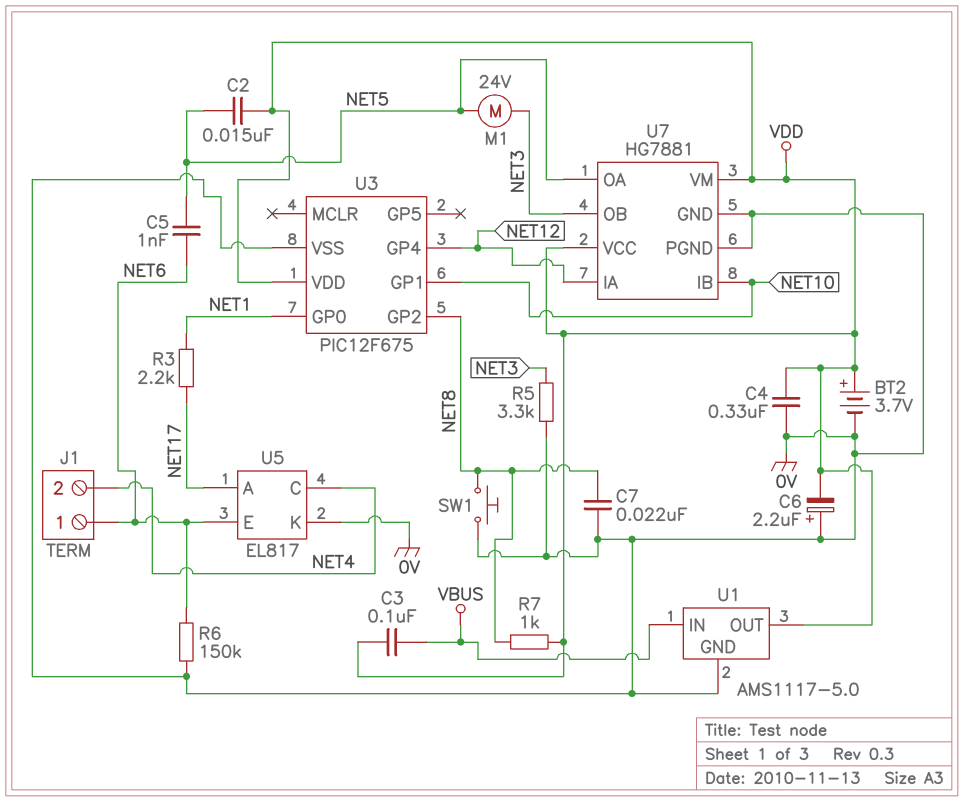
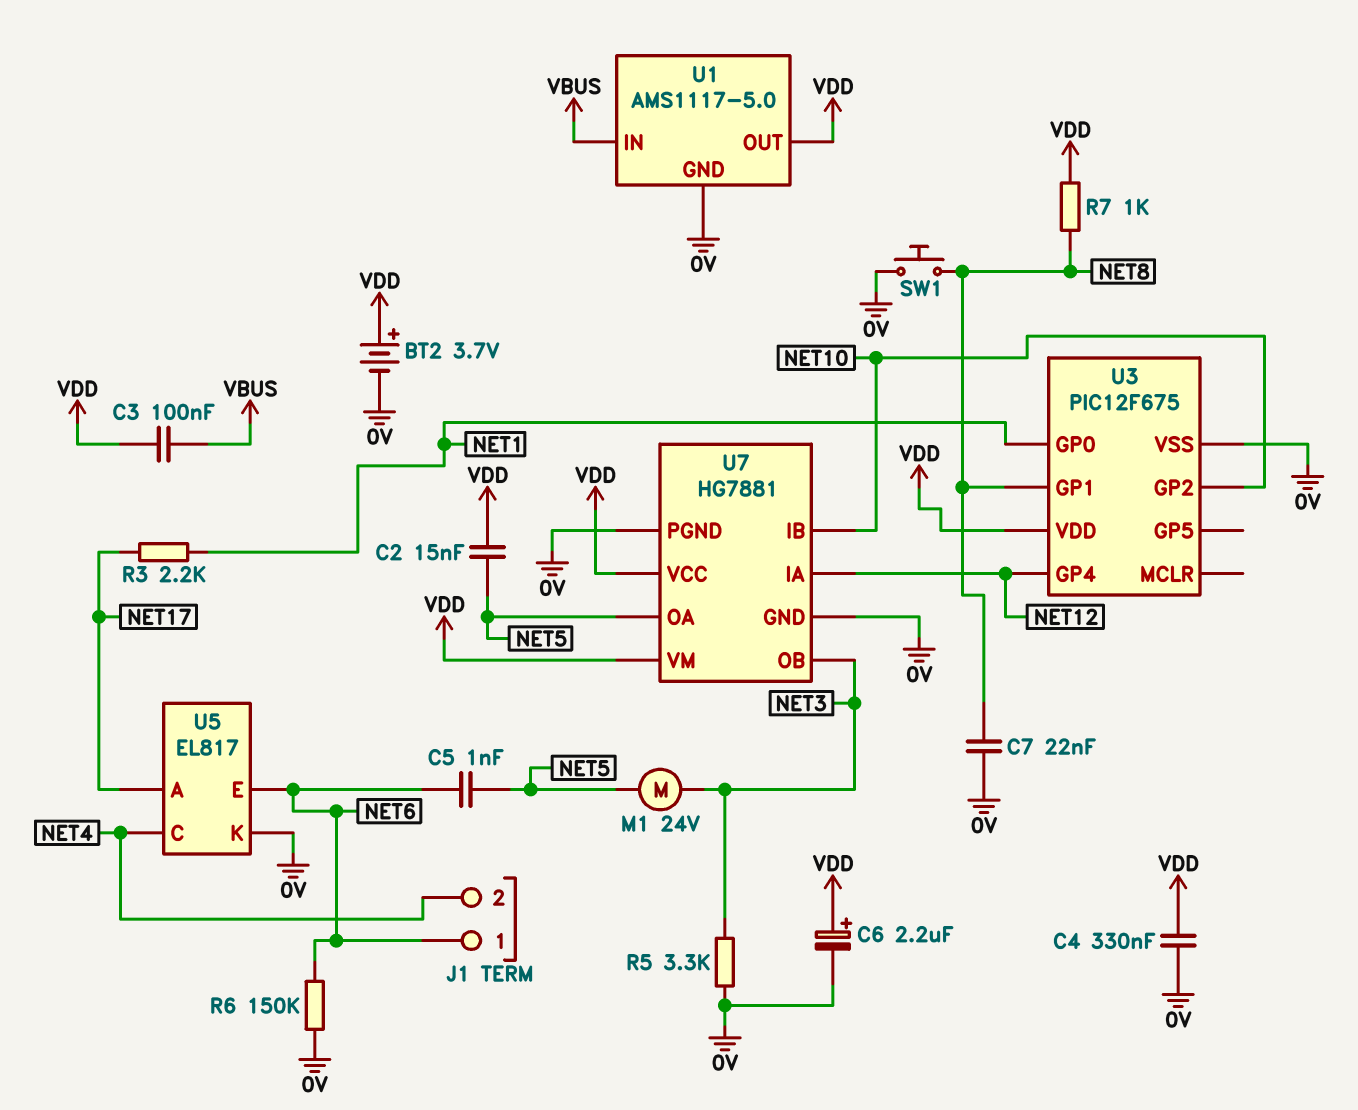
C6: 2.2uF (plus 0V, minus VDD) -> 2.2uF (plus VDD, minus 0V)
U3 pin GP1: NET10 -> NET8
U3 pin GP2: NET8 -> NET10

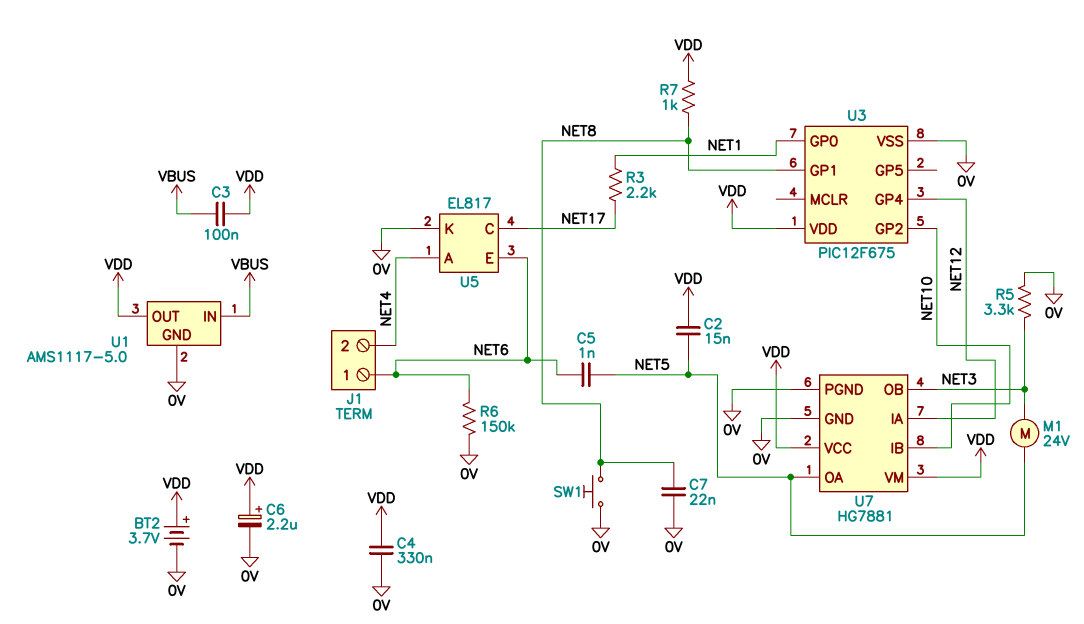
U5 pin A: NET17 -> NET4
U5 pin C: NET4 -> NET17

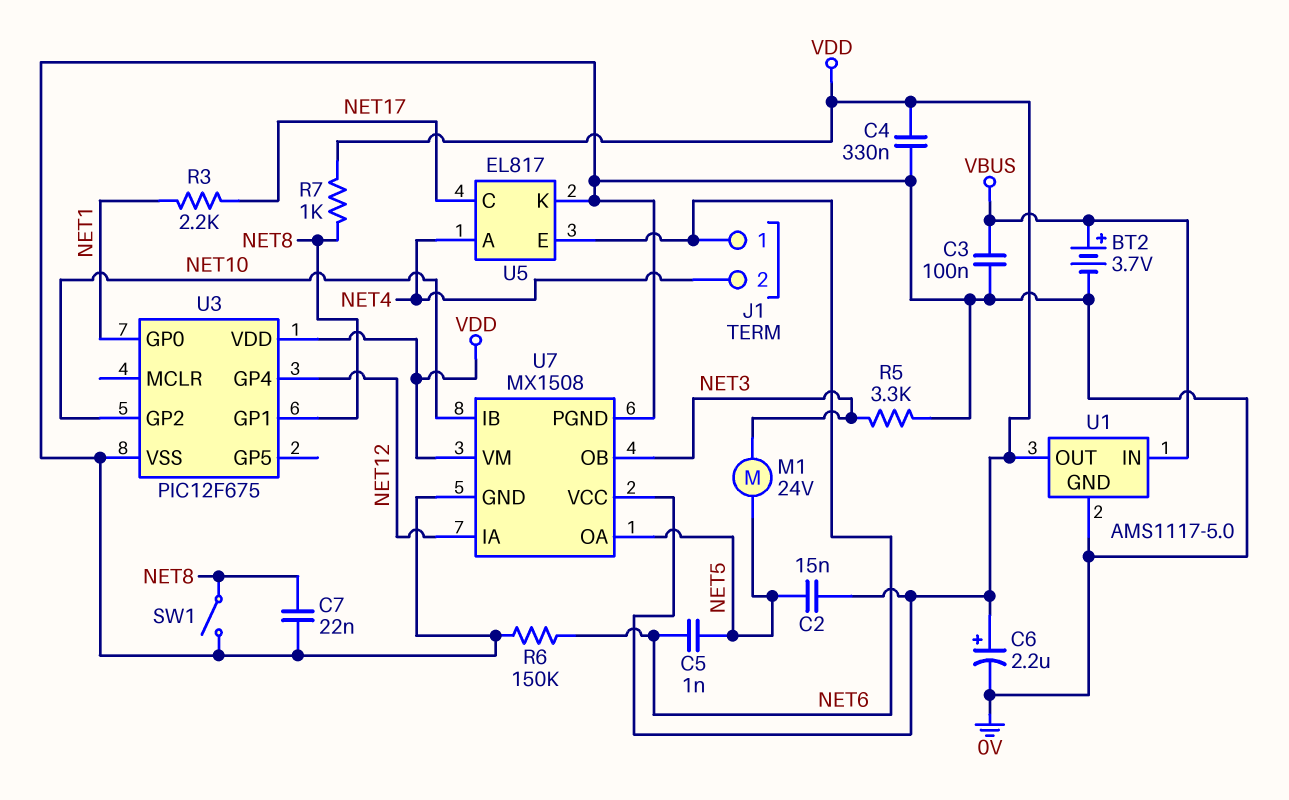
BT2: 3.7V (plus VDD, minus 0V) -> 3.7V (plus VBUS, minus 0V)
C3: 100nF (VBUS, VDD) -> 100nF (0V, VBUS)
SW1: button (0V, NET8) -> switch (0V, NET8)
U7: HG7881 -> MX1508

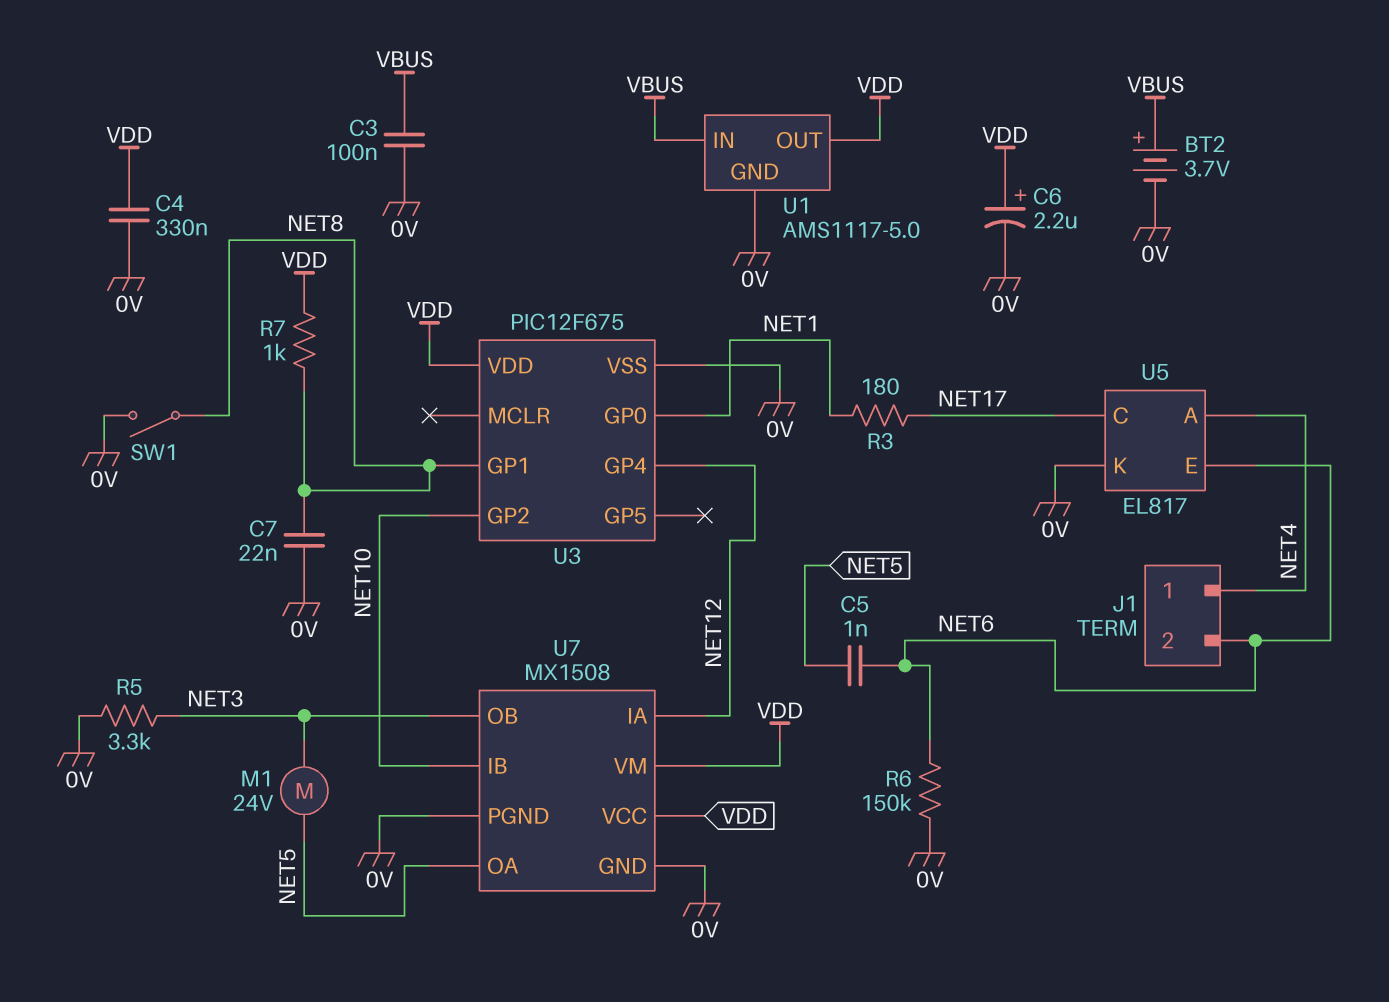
C2: 15nF (NET5, VDD) -> none
J1 pin 1: NET6 -> NET4
J1 pin 2: NET4 -> NET6
R3: 2.2k (NET1, NET17) -> 180 (NET1, NET17)

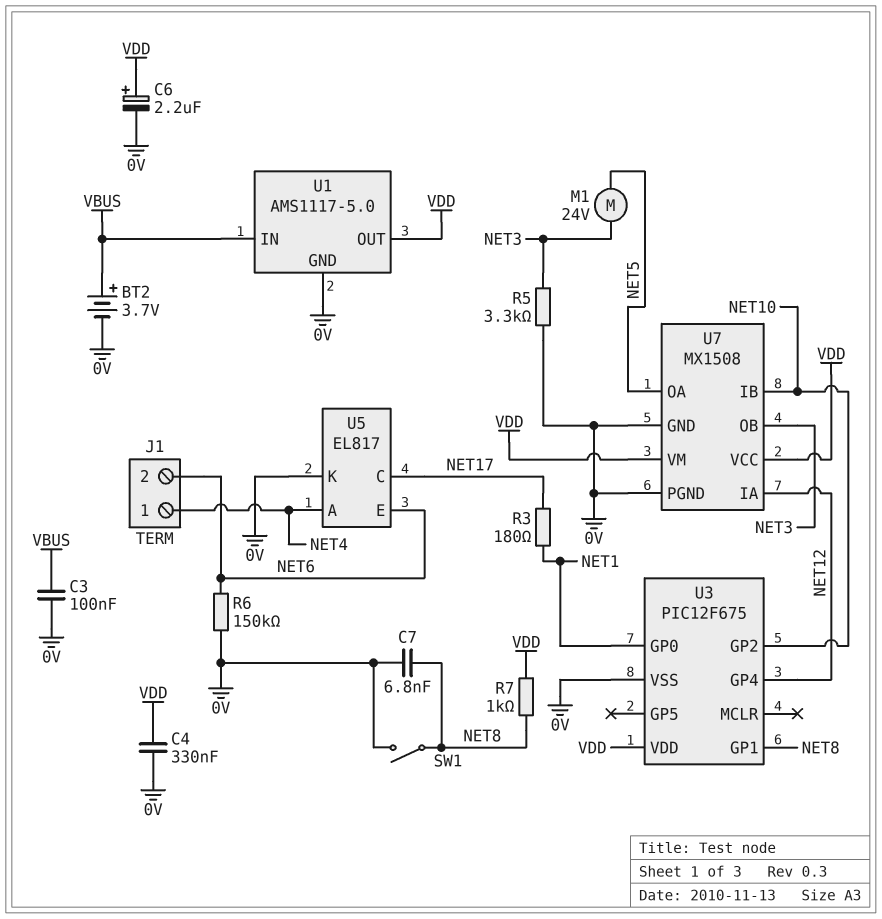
C5: 1nF (NET5, NET6) -> none
C7: 22nF (0V, NET8) -> 6.8nF (0V, NET8)

